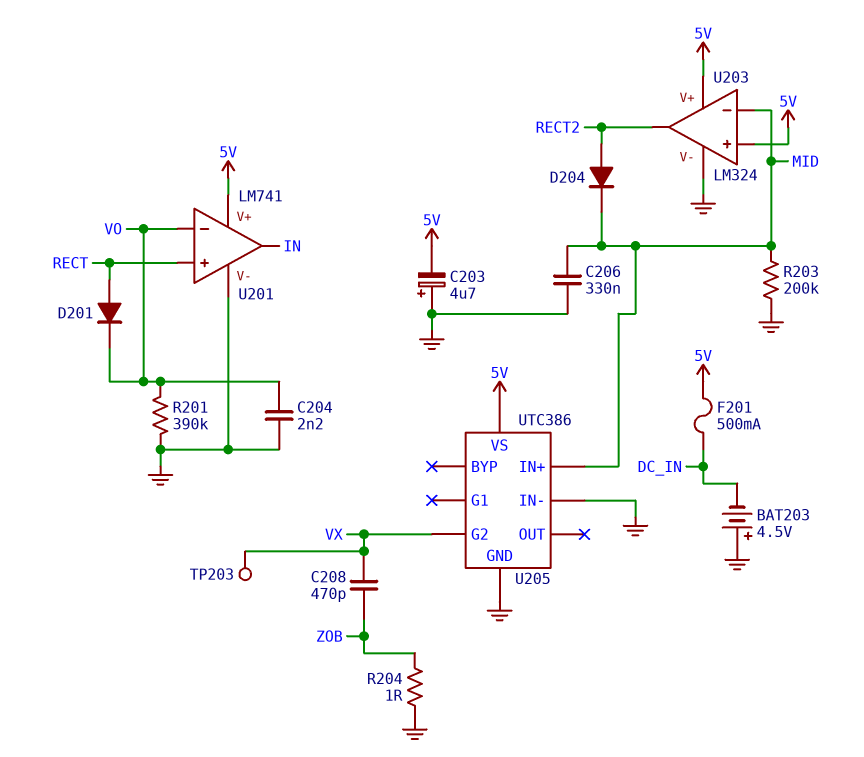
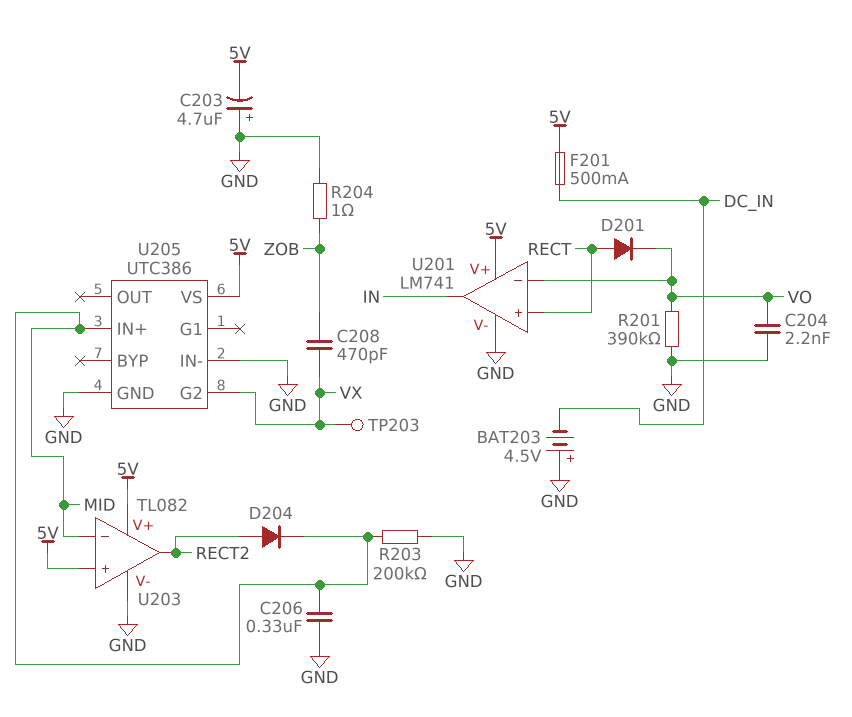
U203: LM324 -> TL082

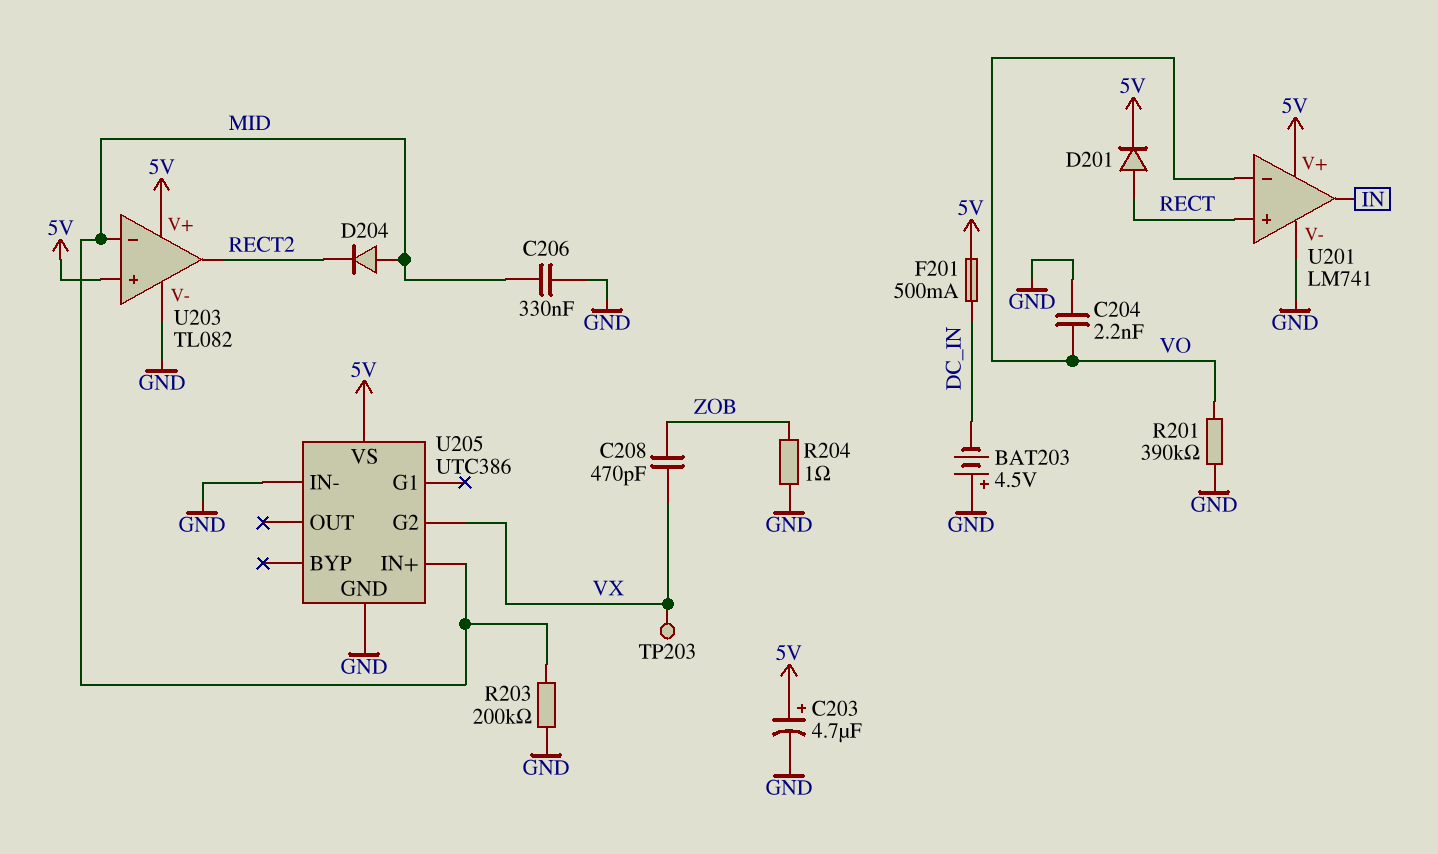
C203: 4.7uF (plus GND, minus 5V) -> 4.7uF (plus 5V, minus GND)
D201: diode (A RECT, K VO) -> diode (A RECT, K 5V)
D204: diode (A RECT2, K MID) -> diode (A MID, K RECT2)

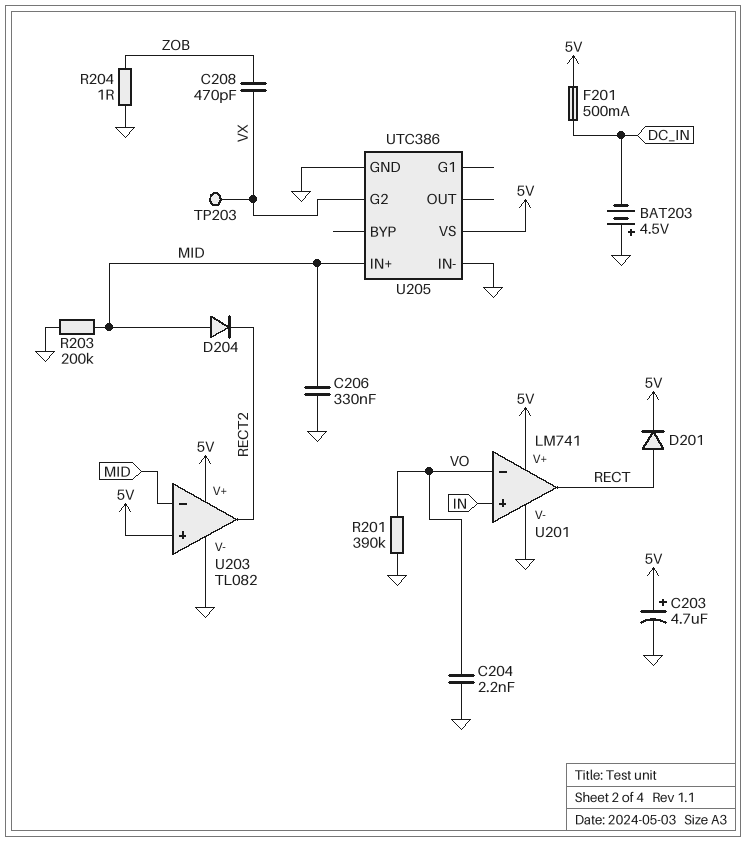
U201 pin in+: RECT -> IN
U201 pin out: IN -> RECT

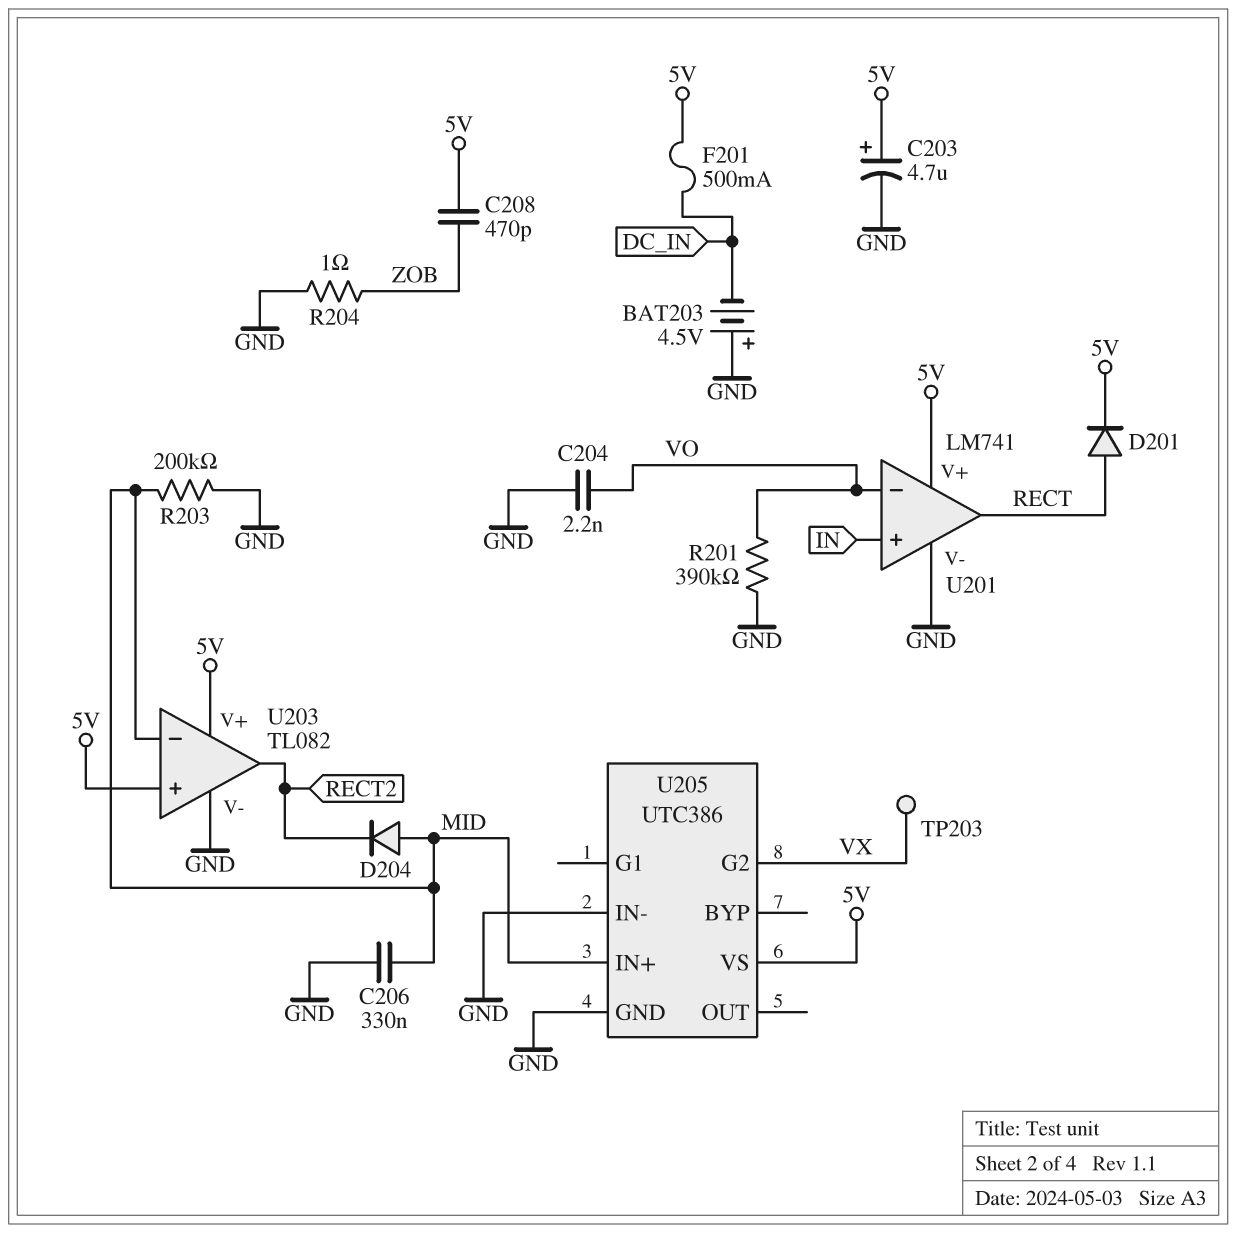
C208: 470pF (VX, ZOB) -> 470pF (5V, ZOB)

